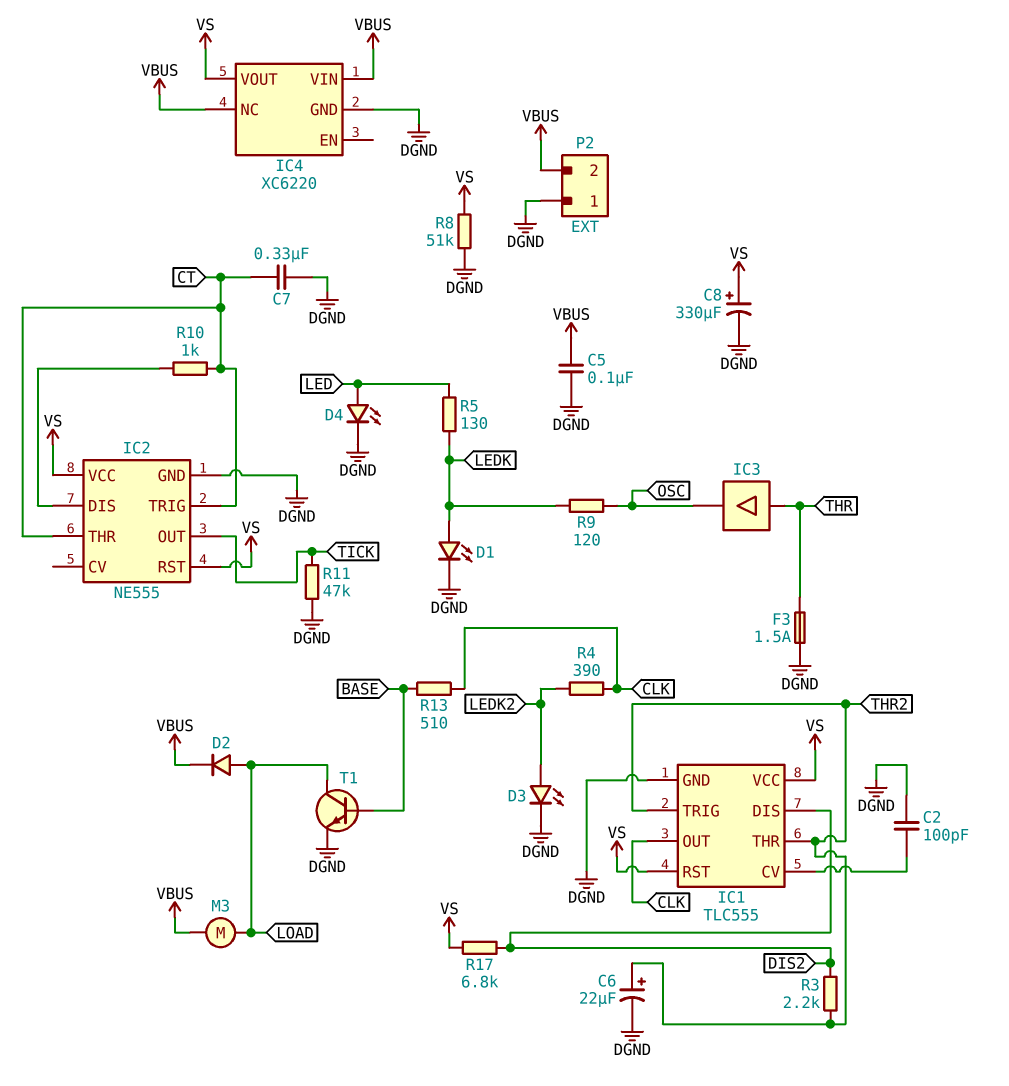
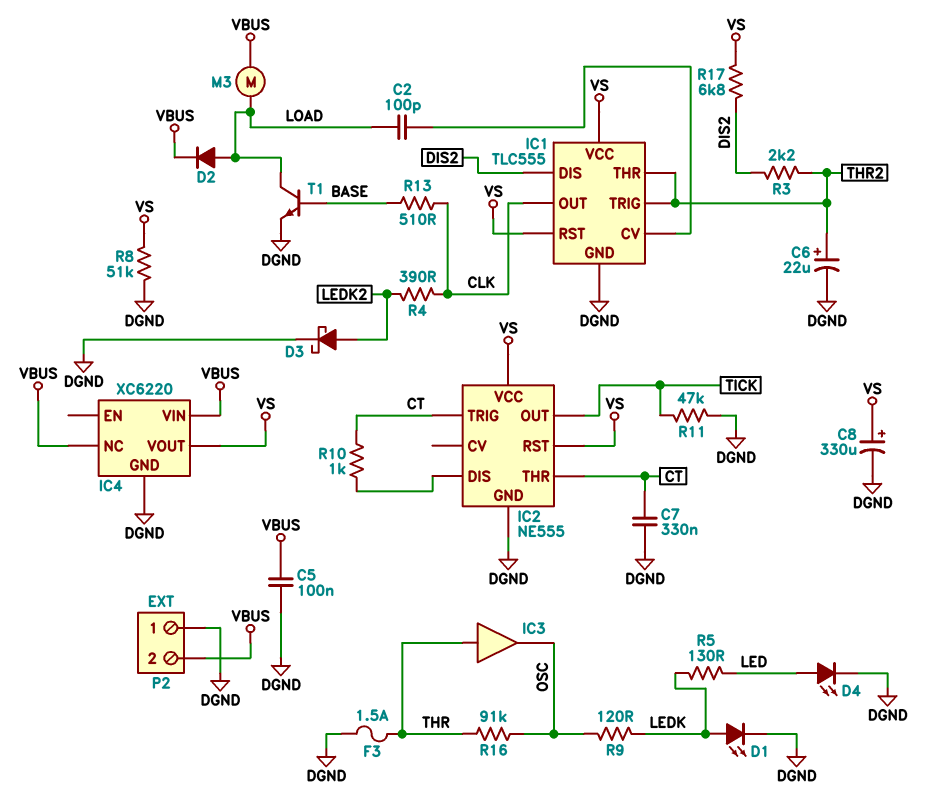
C2: 100pF (DGND, IC1/CV) -> 100pF (IC1/CV, LOAD)
D3: LED (A LEDK2, K DGND) -> schottky (A LEDK2, K DGND)
R16: none -> 91k (OSC, THR)

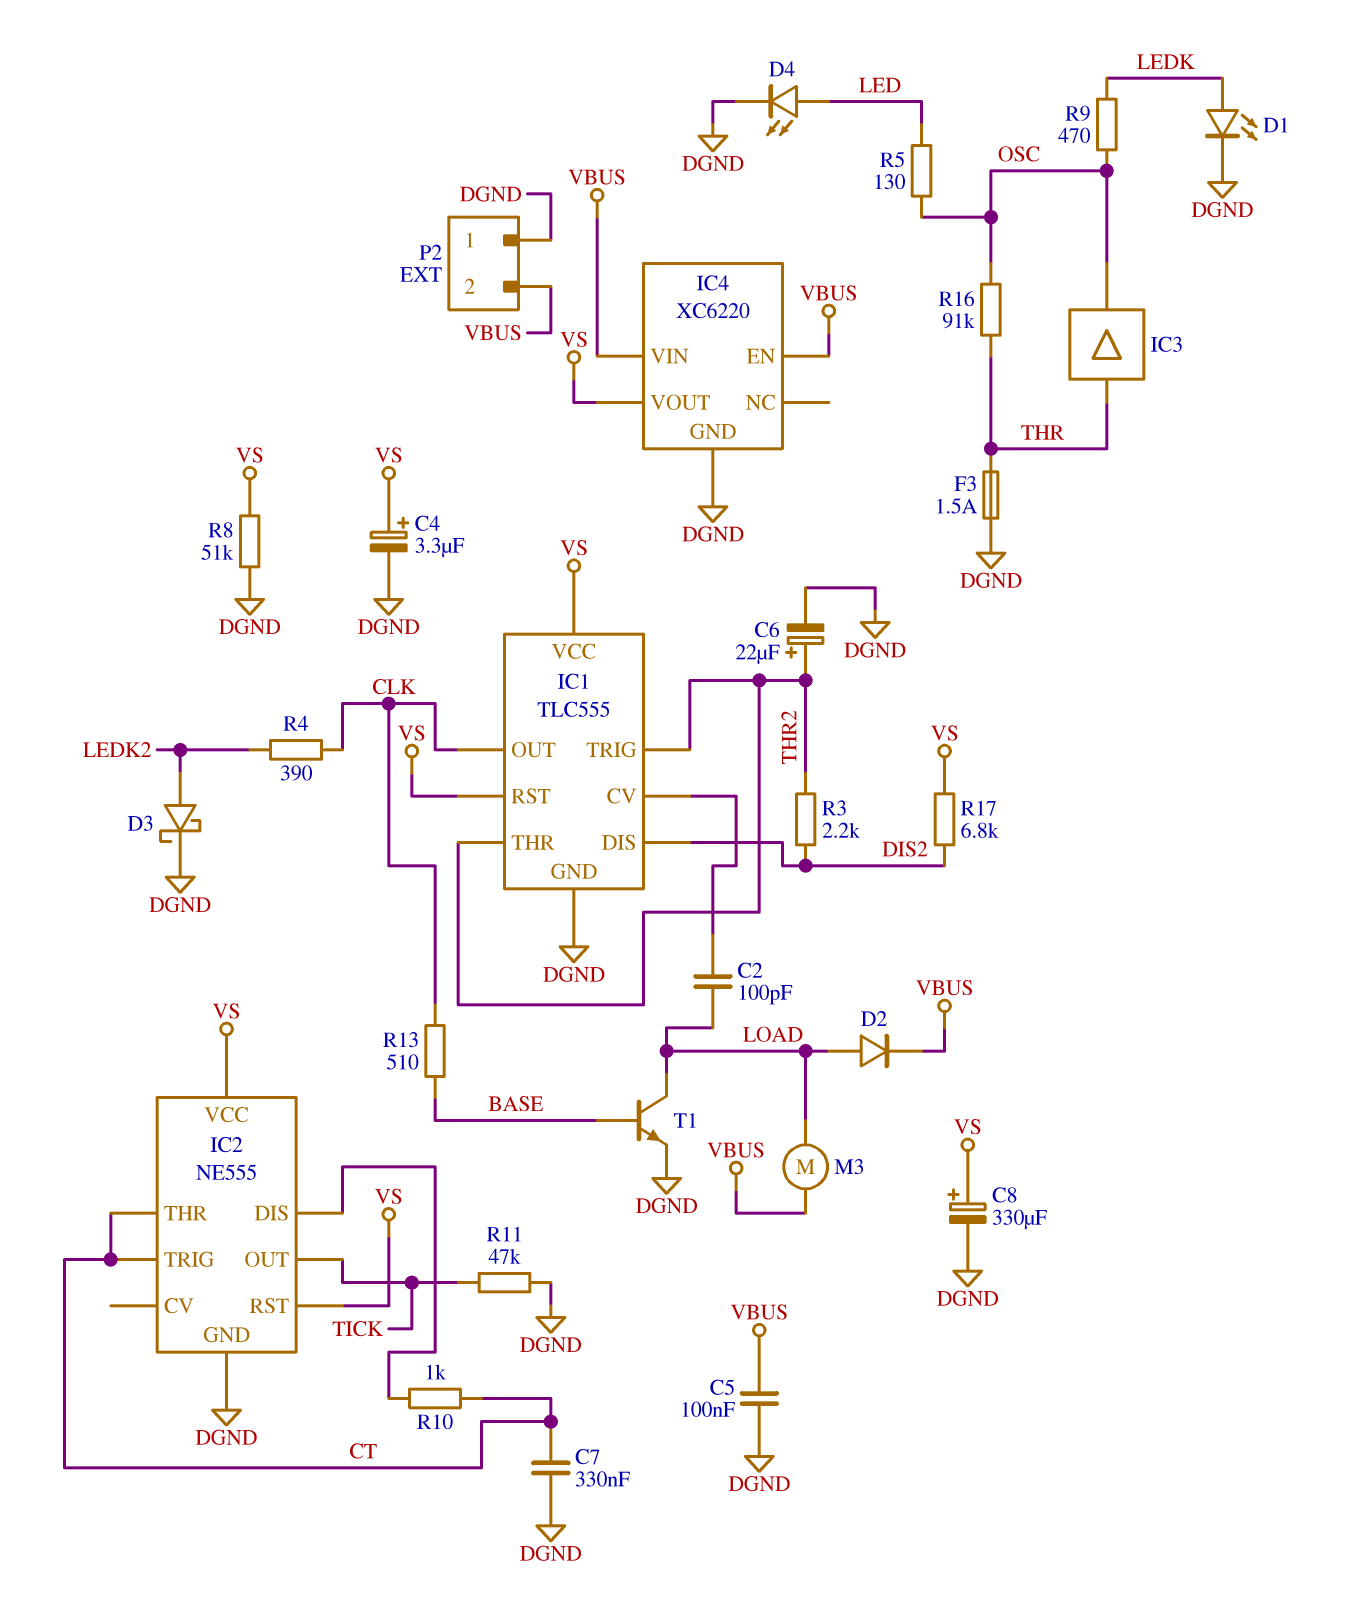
C4: none -> 3.3uF (plus VS, minus DGND)
IC4 pin EN: none -> VBUS
IC4 pin NC: VBUS -> none
R5: 130 (LED, LEDK) -> 130 (LED, OSC)
R9: 120 (LEDK, OSC) -> 470 (LEDK, OSC)

